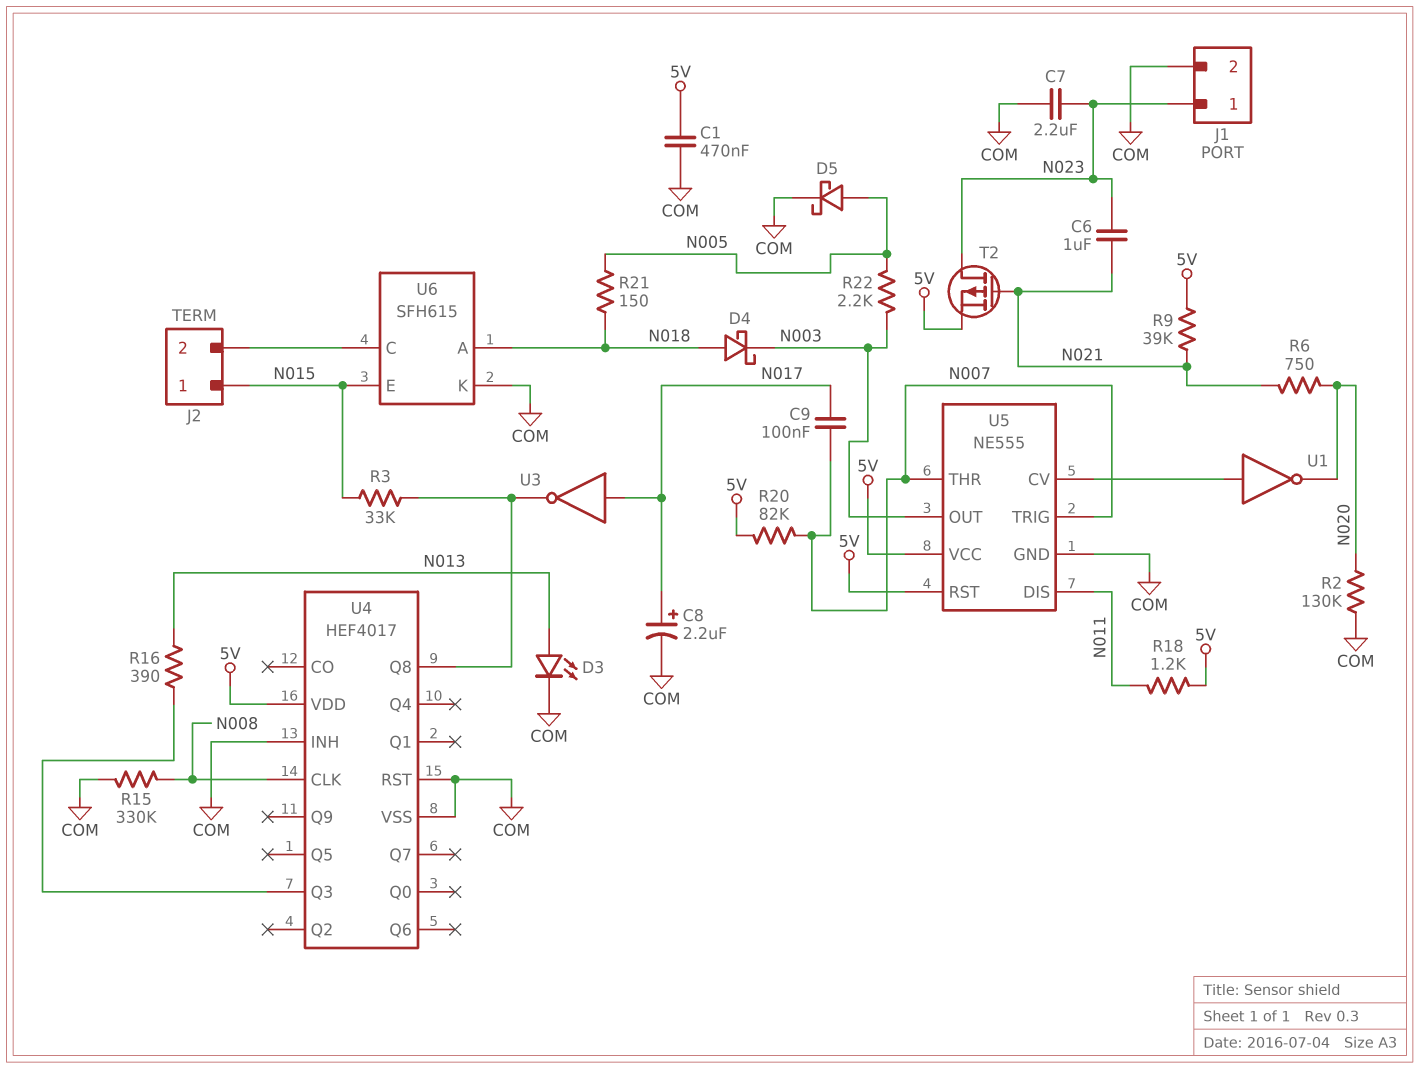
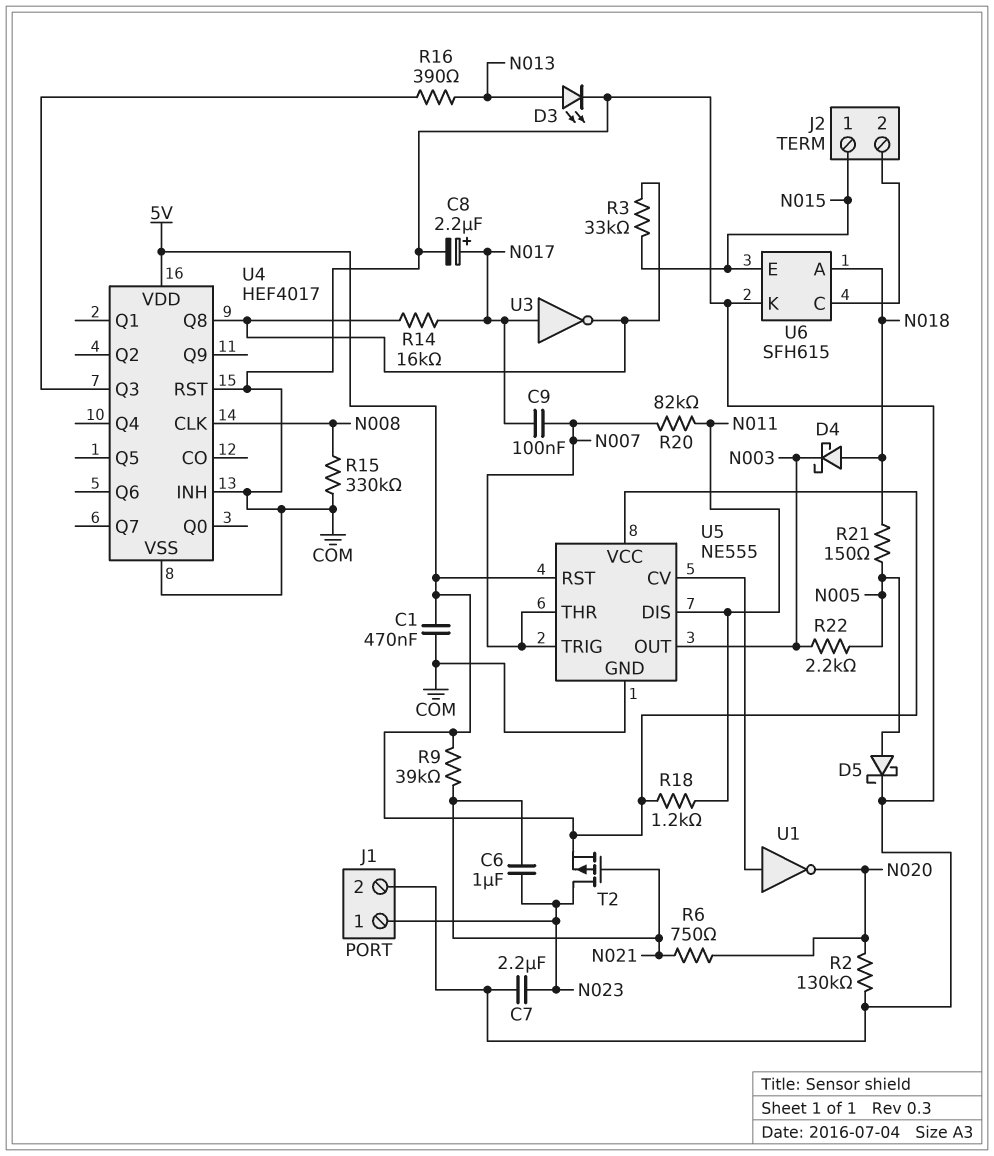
R14: none -> 16k (N017, U4/Q8)
R20: 82k (5V, N007) -> 82k (N007, N011)

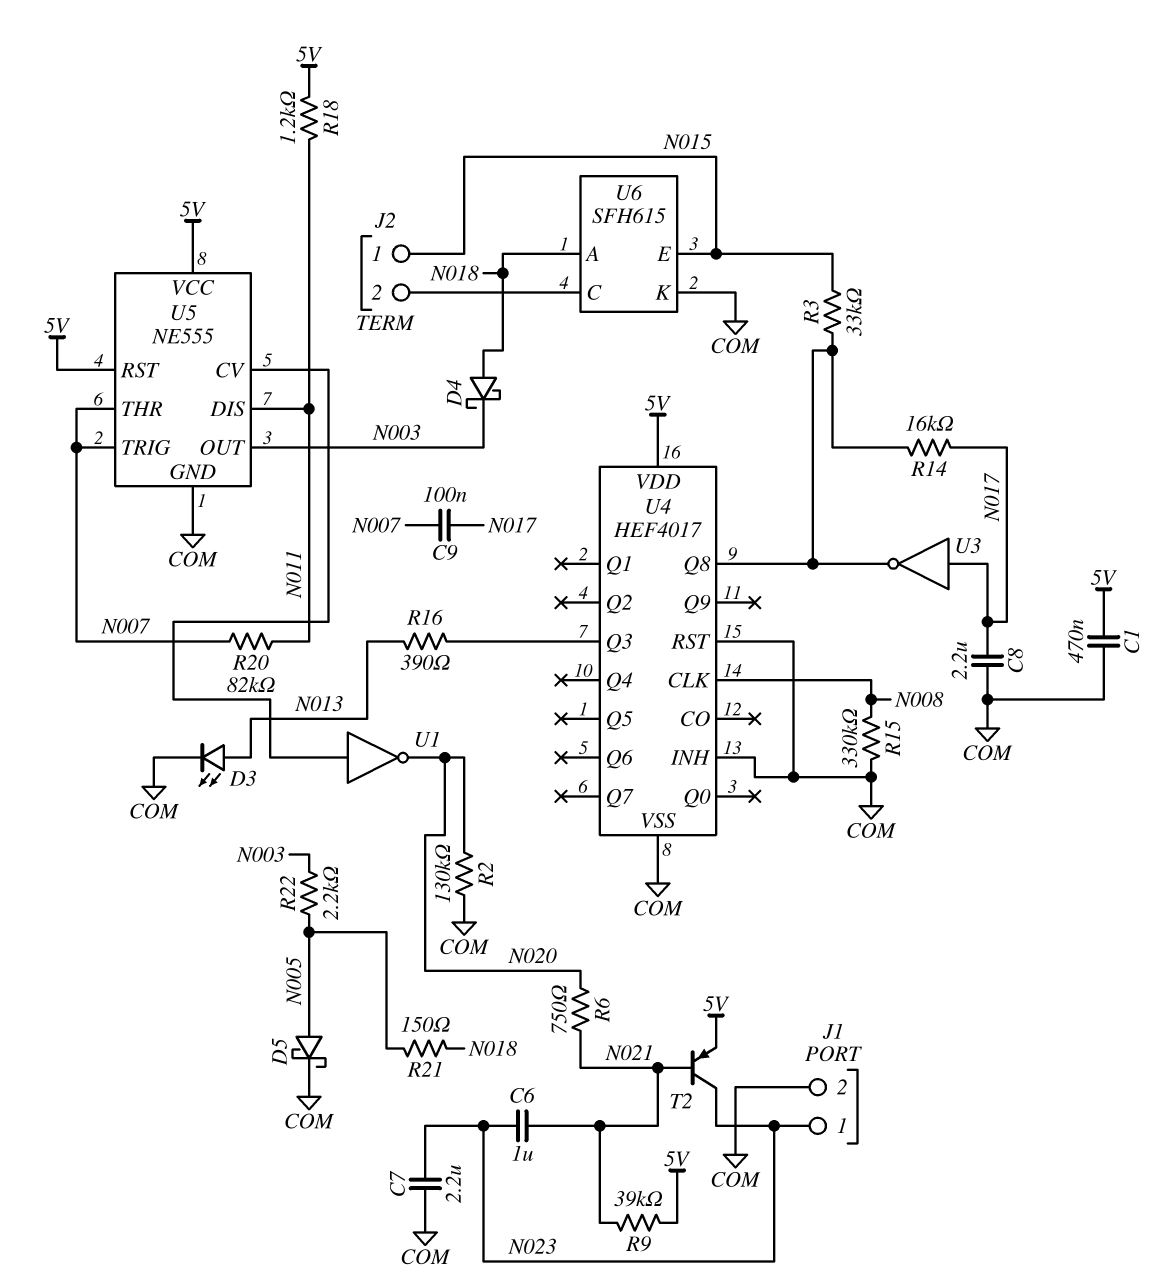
C8: 2.2uF (plus N017, minus COM) -> 2.2uF (COM, N017)
T2: PMOS (G N021, D N023, S 5V) -> PNP (B N021, C N023, E 5V)

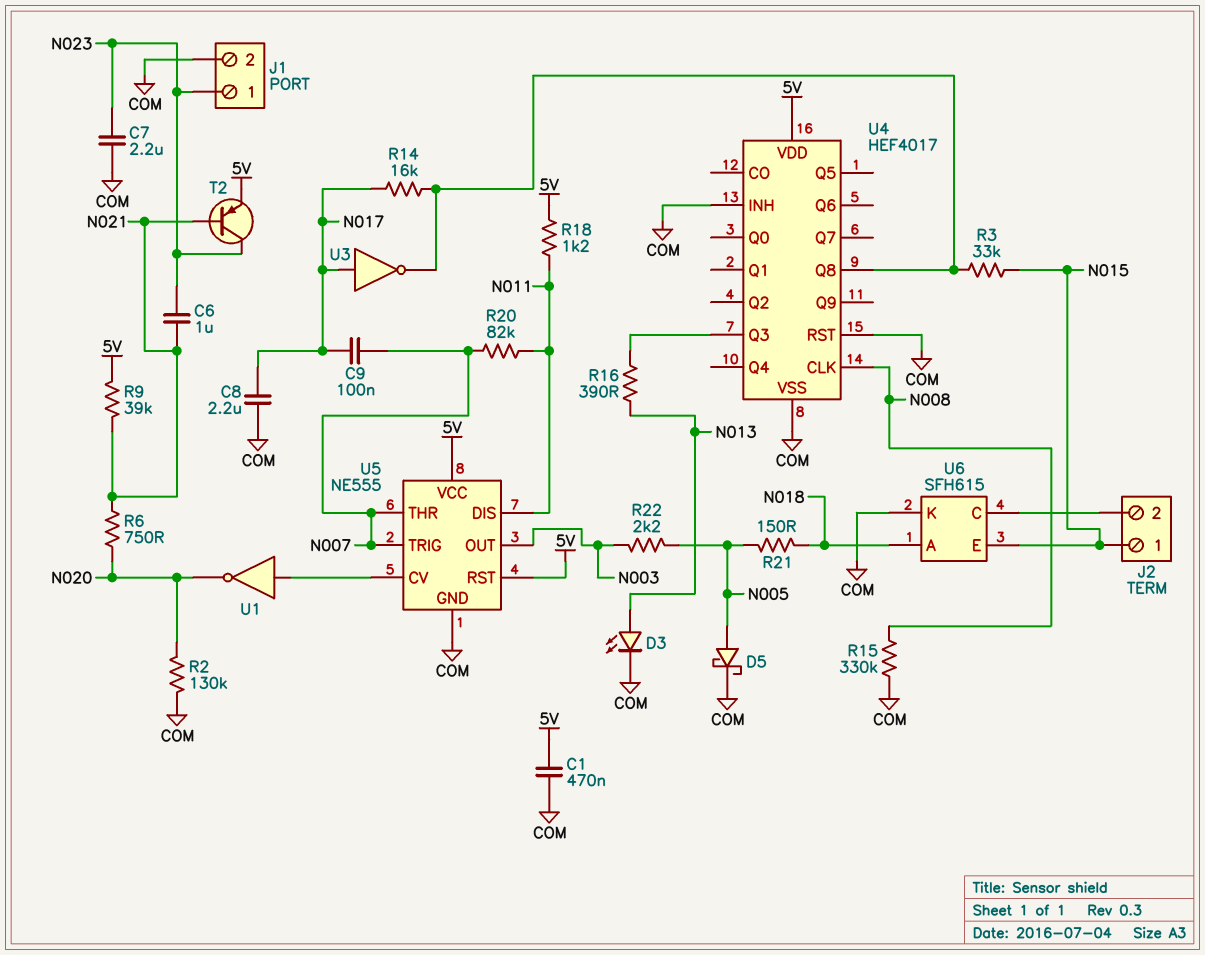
D4: schottky (A N018, K N003) -> none

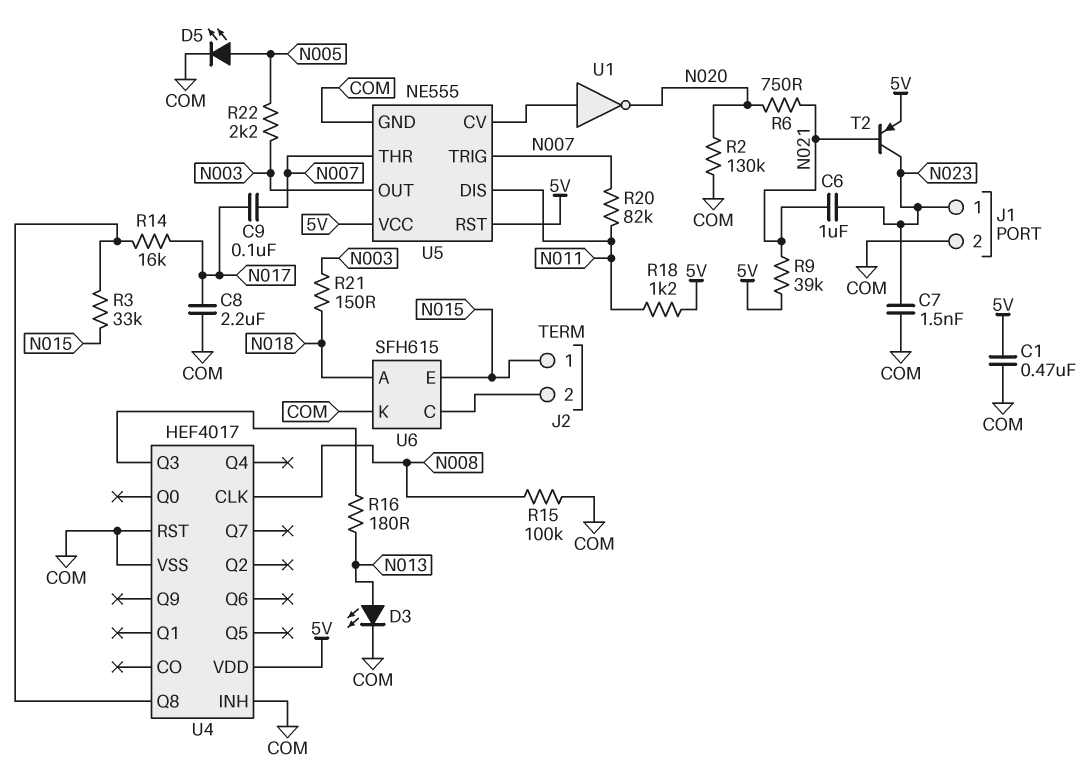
C7: 2.2uF (COM, N023) -> 1.5nF (COM, N023)
D5: schottky (A N005, K COM) -> LED (A N005, K COM)
R15: 330k (COM, N008) -> 100k (COM, N008)
R16: 390 (N013, U4/Q3) -> 180 (N013, U4/Q3)
R21: 150 (N005, N018) -> 150 (N003, N018)
U3: NOT (in N017, out U4/Q8) -> none

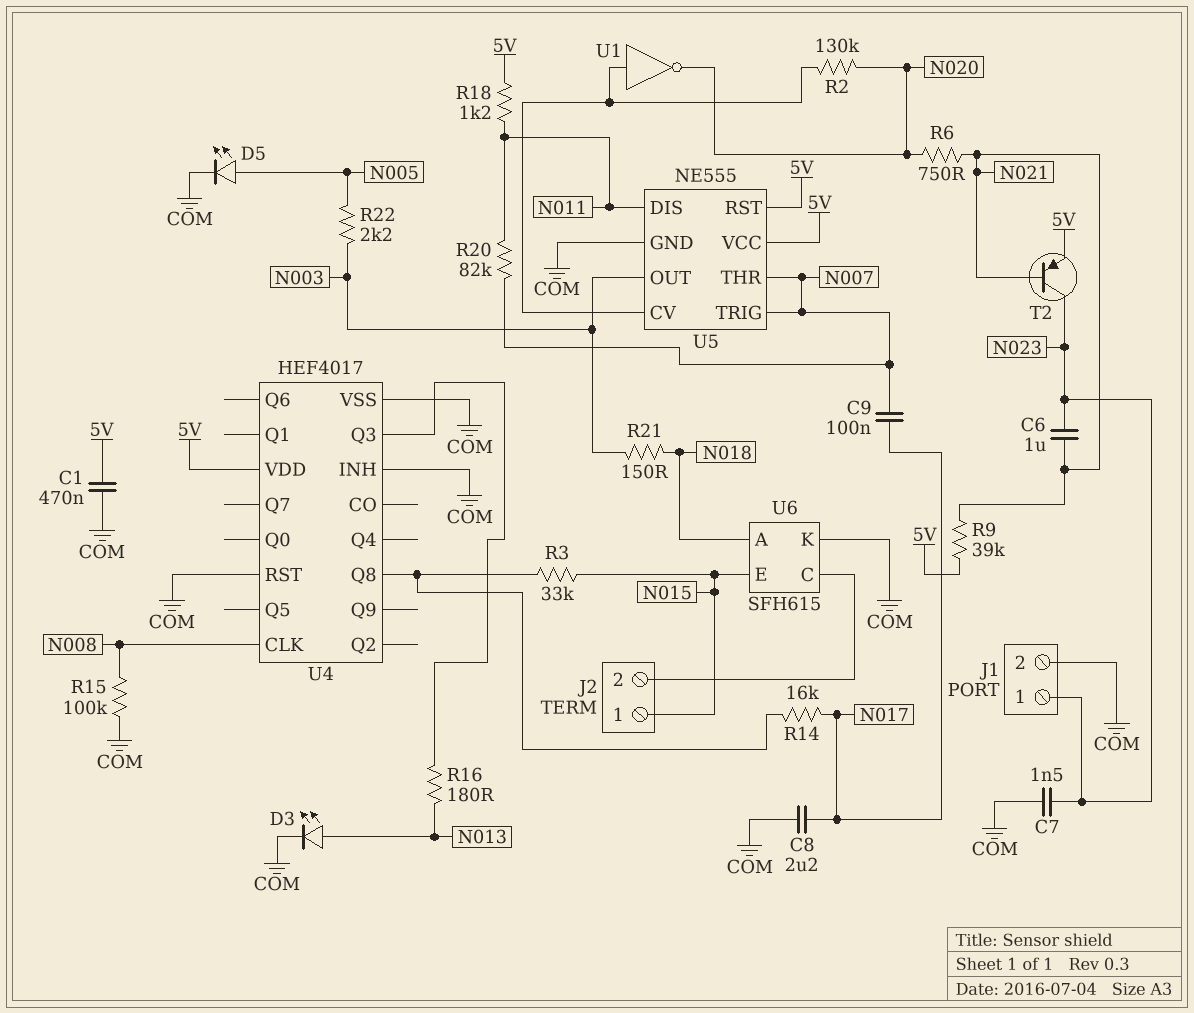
R2: 130k (COM, N020) -> 130k (N020, U5/CV)

